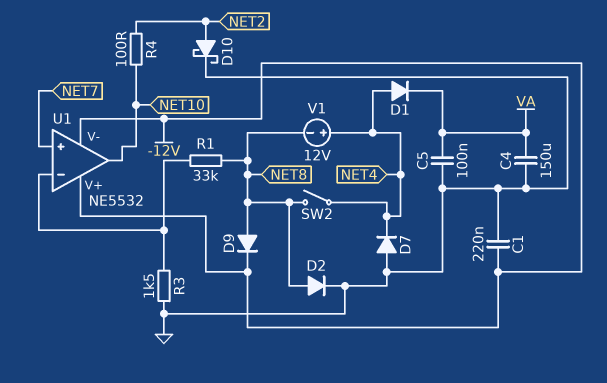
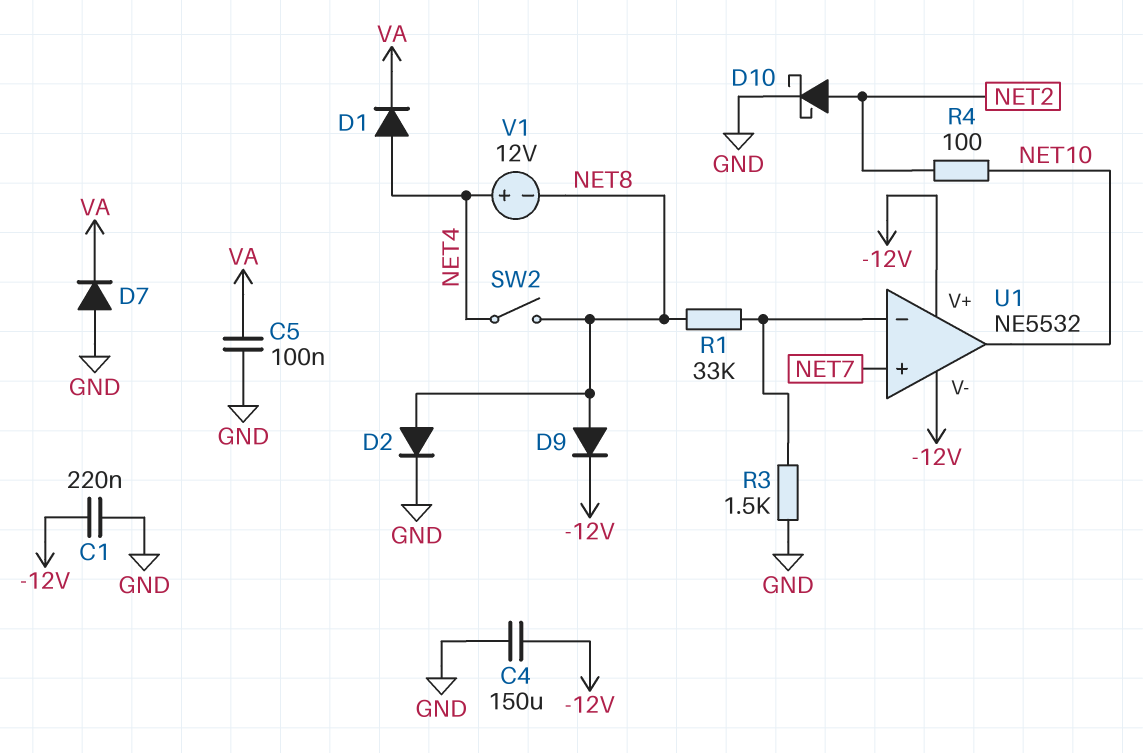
C4: 150uF (GND, VA) -> 150uF (-12V, GND)
D7: diode (A GND, K NET4) -> diode (A GND, K VA)

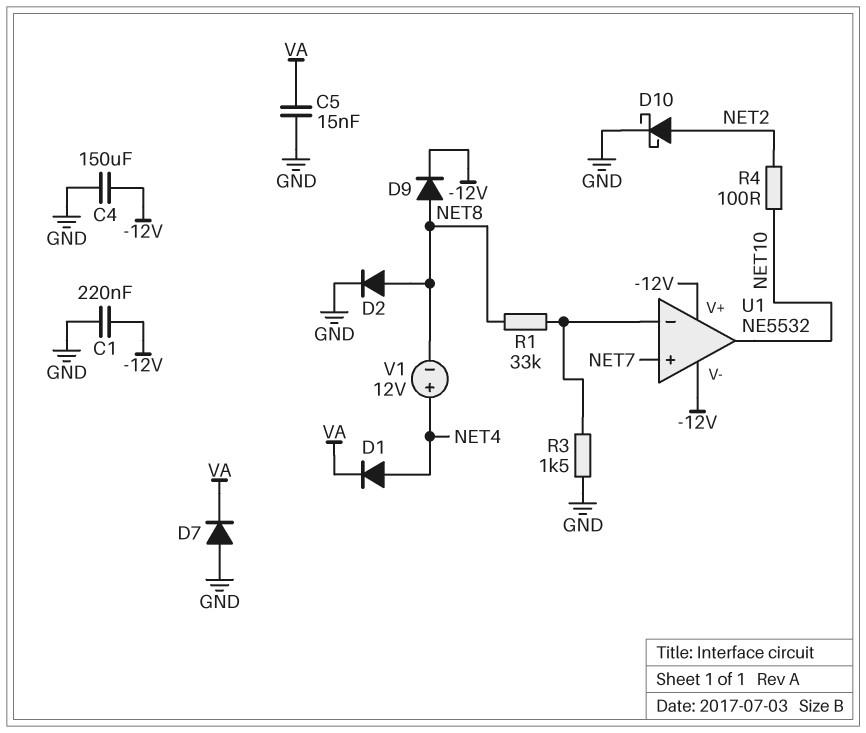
C5: 100nF (GND, VA) -> 15nF (GND, VA)
SW2: switch (NET4, NET8) -> none

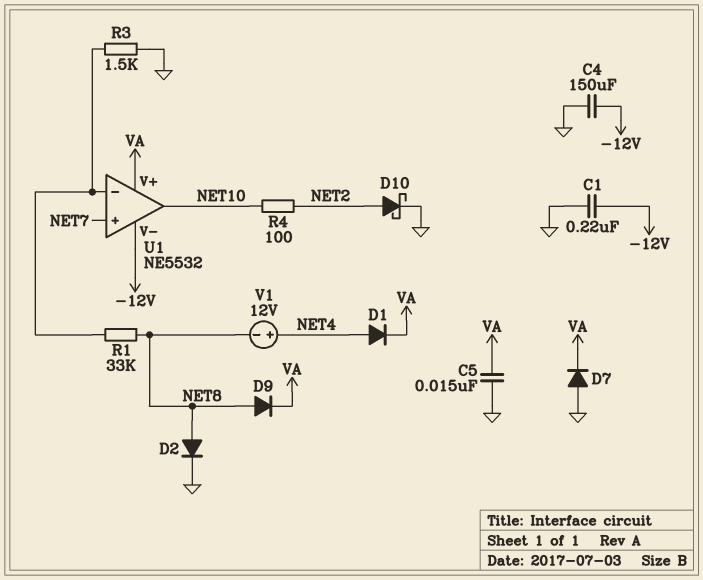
D9: diode (A NET8, K -12V) -> diode (A NET8, K VA)
U1 pin V+: -12V -> VA

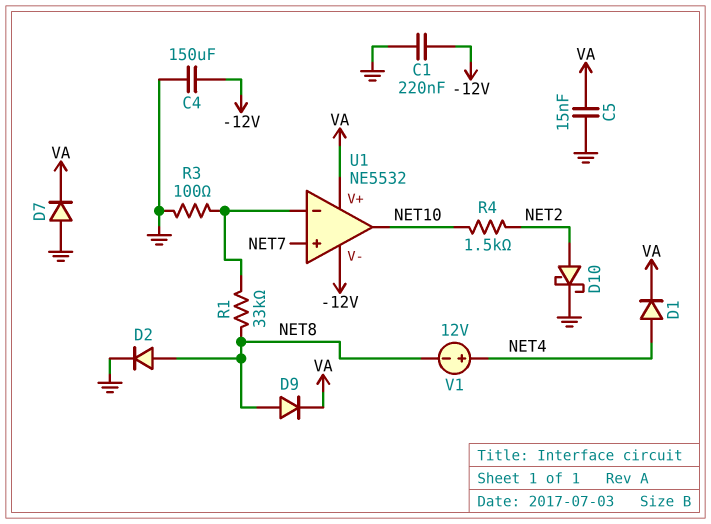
R3: 1.5k (GND, U1/in-) -> 100 (GND, U1/in-)
R4: 100 (NET2, NET10) -> 1.5k (NET2, NET10)

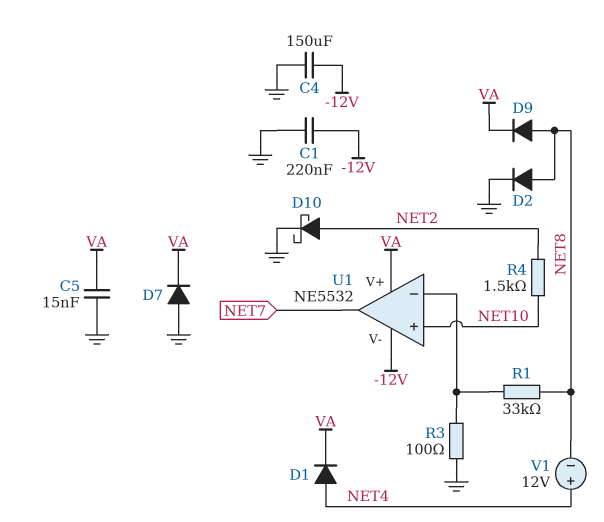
U1 pin in+: NET7 -> NET10
U1 pin out: NET10 -> NET7

